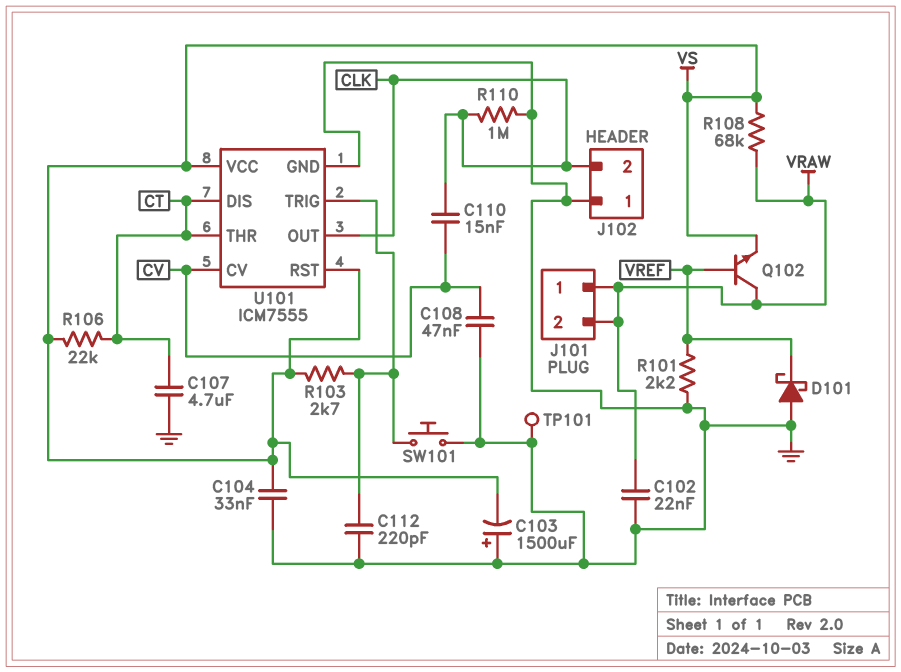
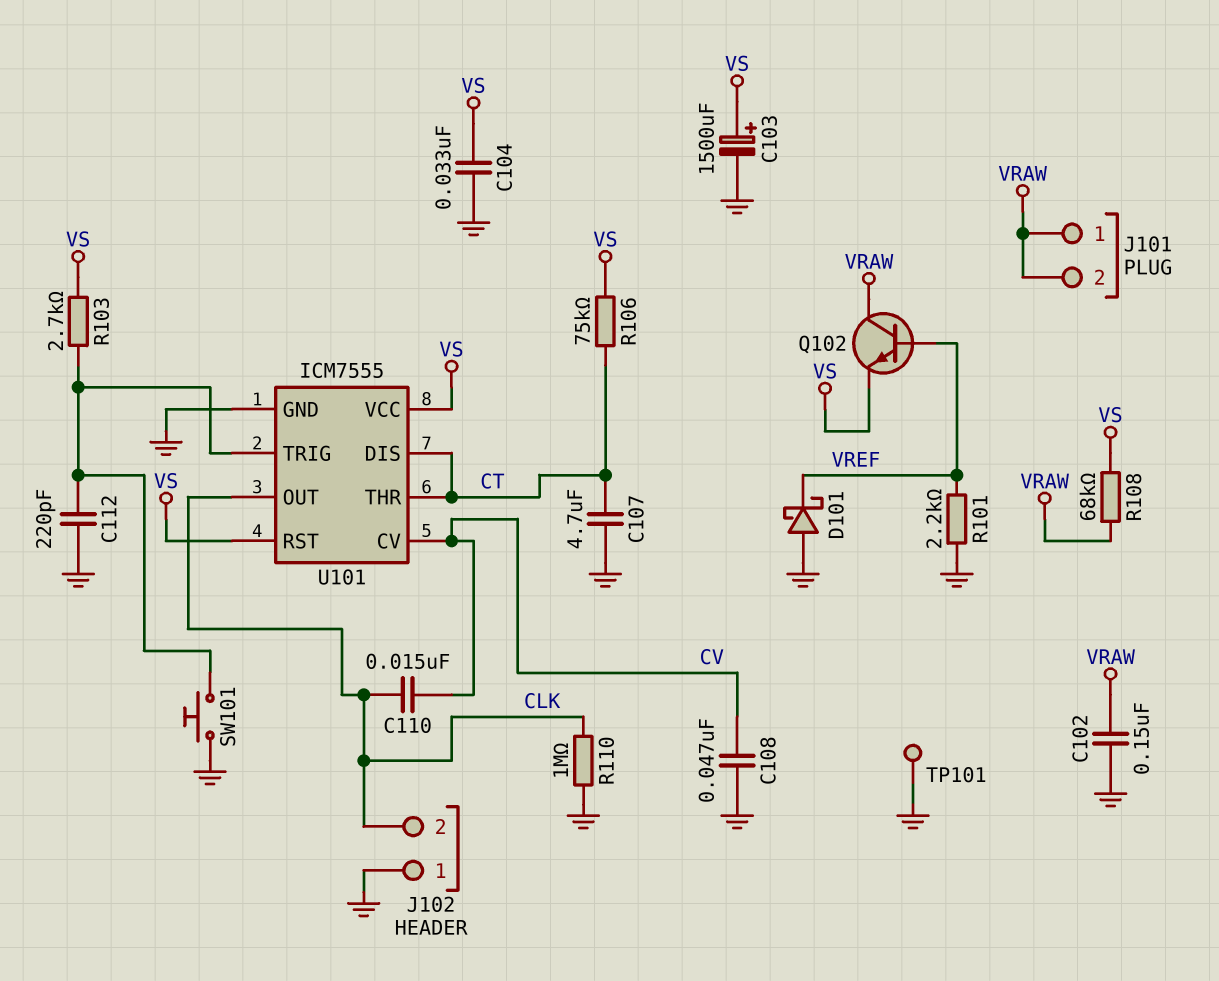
C102: 22nF (GND, VRAW) -> 150nF (GND, VRAW)
C103: 1500uF (plus GND, minus VS) -> 1500uF (plus VS, minus GND)
R106: 22k (CT, VS) -> 75k (CT, VS)

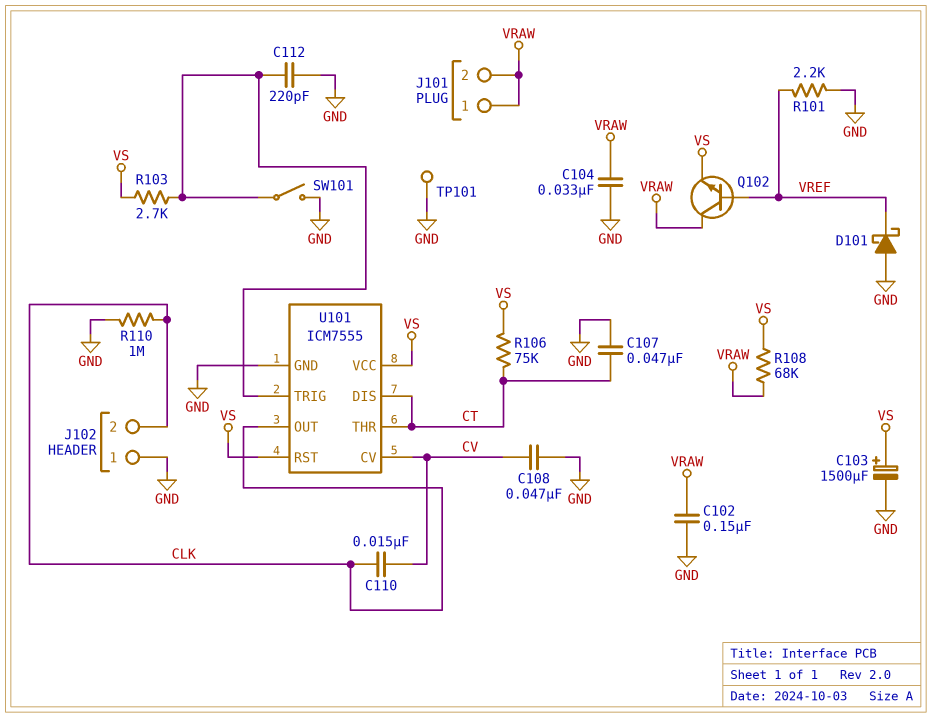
C104: 33nF (GND, VS) -> 33nF (GND, VRAW)
C107: 4.7uF (CT, GND) -> 47nF (CT, GND)
SW101: button (GND, U101/TRIG) -> switch (GND, U101/TRIG)

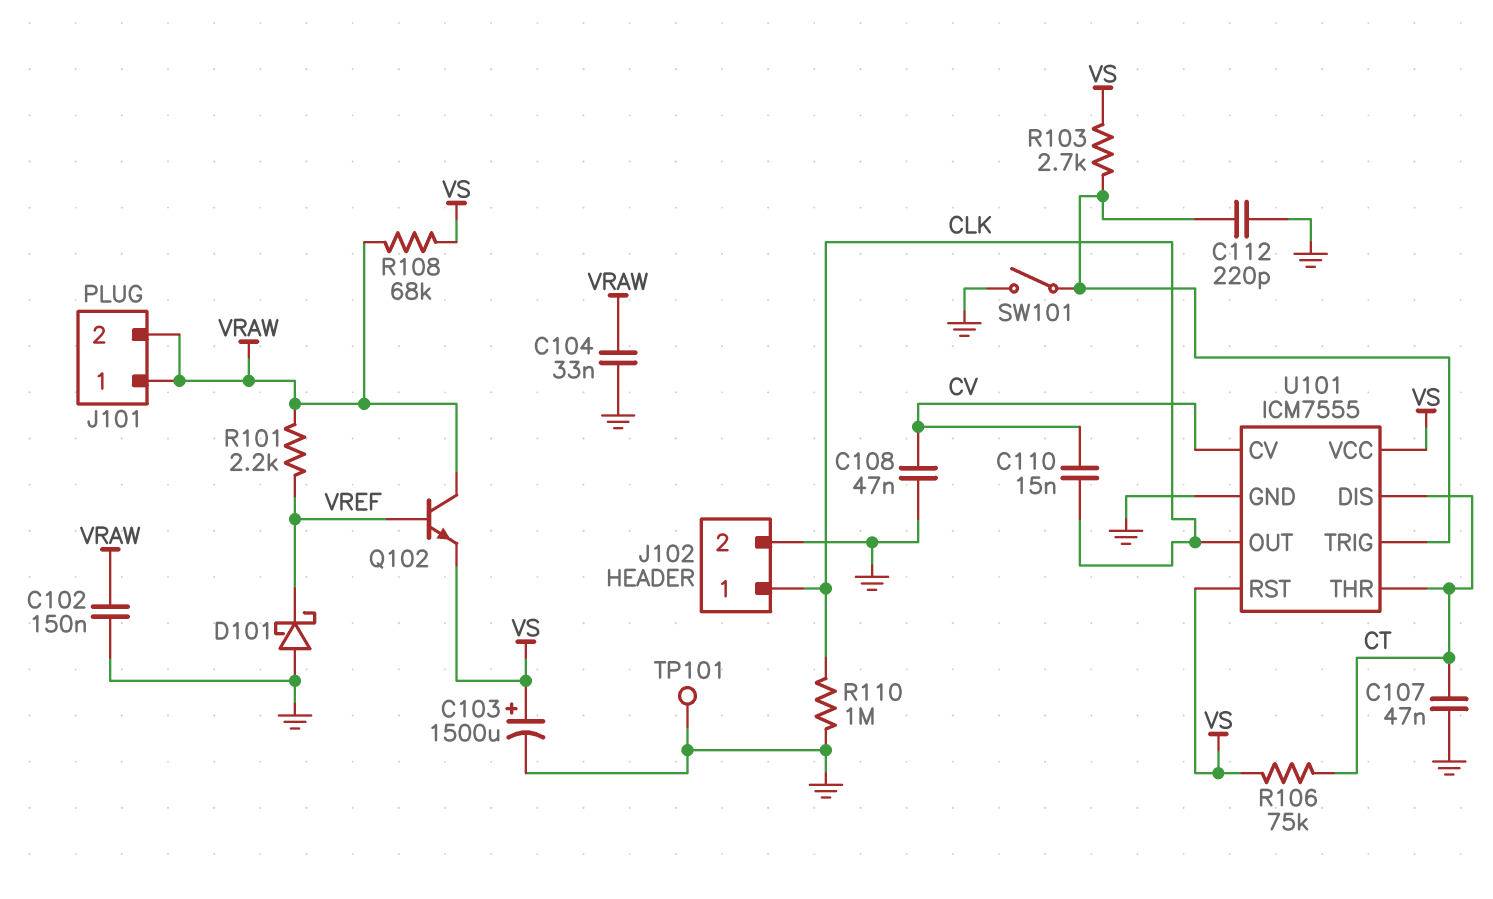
J102 pin 1: GND -> CLK
J102 pin 2: CLK -> GND
R101: 2.2k (GND, VREF) -> 2.2k (VRAW, VREF)

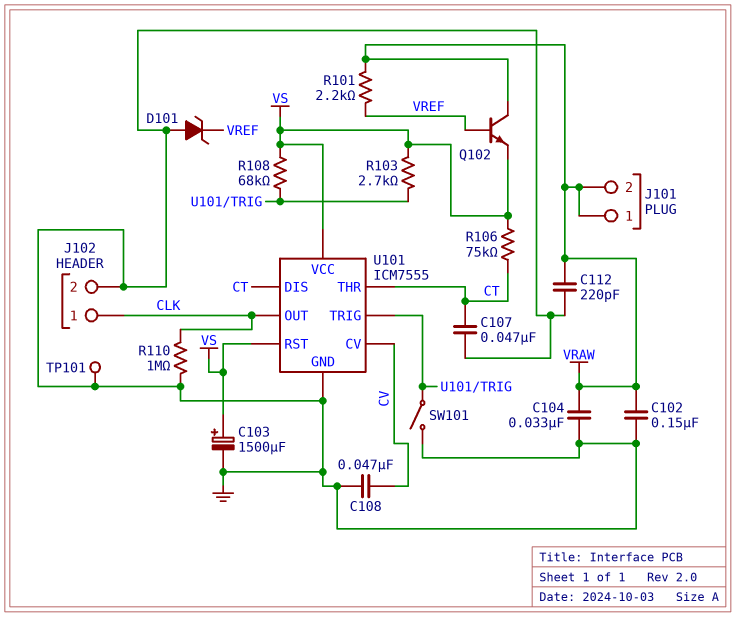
C110: 15nF (CLK, CV) -> none
C112: 220pF (GND, U101/TRIG) -> 220pF (GND, VRAW)
D101: schottky (A GND, K VREF) -> zener (A GND, K VREF)
R108: 68k (VRAW, VS) -> 68k (U101/TRIG, VS)

